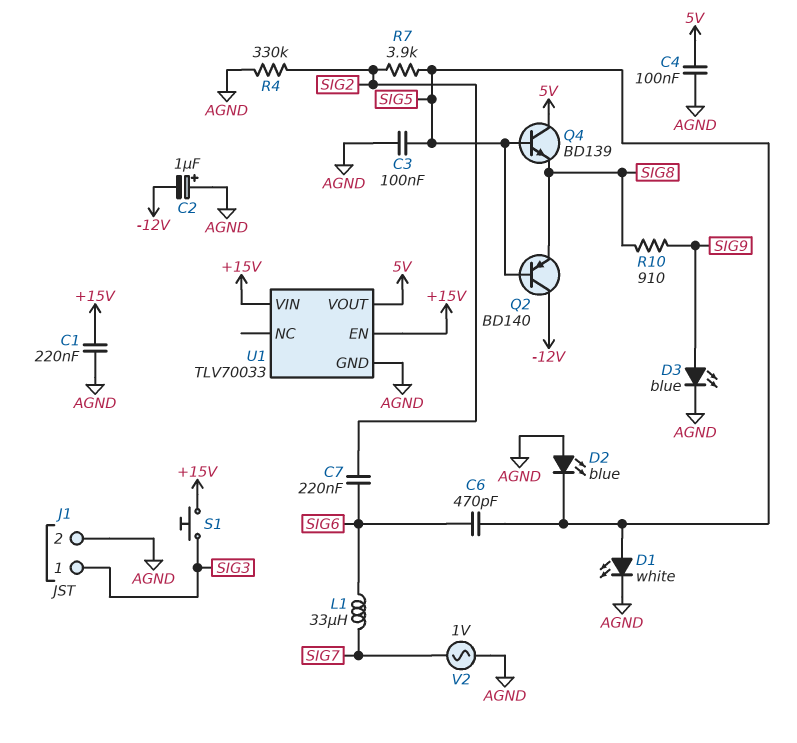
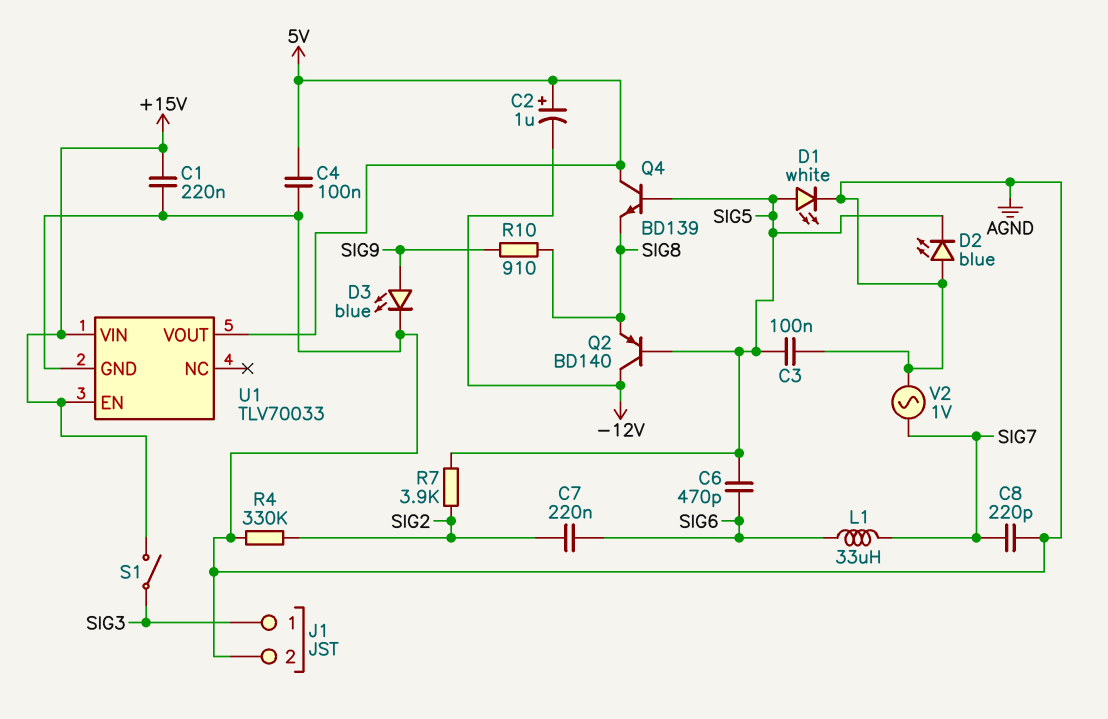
C2: 1uF (plus AGND, minus -12V) -> 1uF (plus 5V, minus -12V)
C8: none -> 220pF (AGND, SIG7)
S1: button (+15V, SIG3) -> switch (+15V, SIG3)

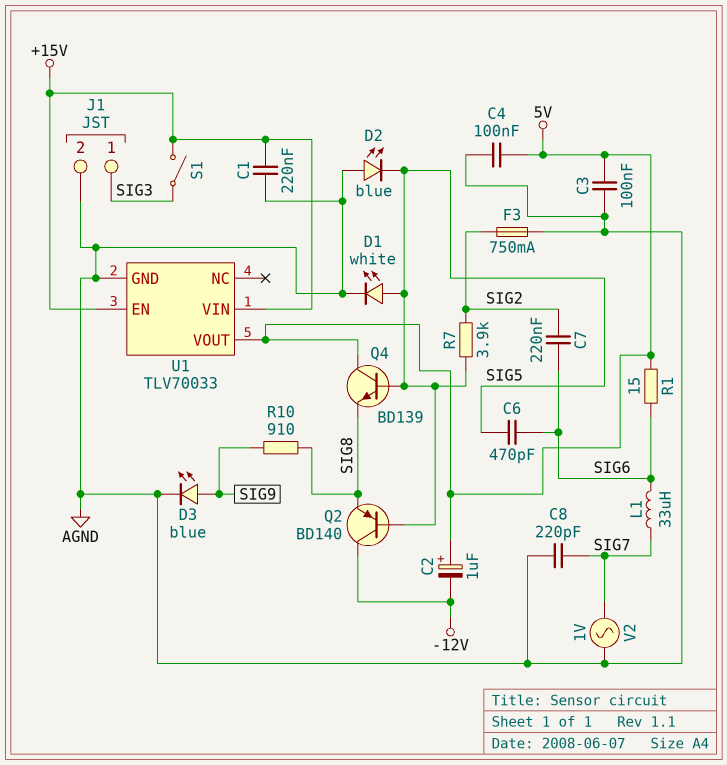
C3: 100nF (AGND, SIG5) -> 100nF (5V, AGND)
F3: none -> 750mA (AGND, SIG2)
R1: none -> 15 (5V, SIG6)
R4: 330k (AGND, SIG2) -> none

